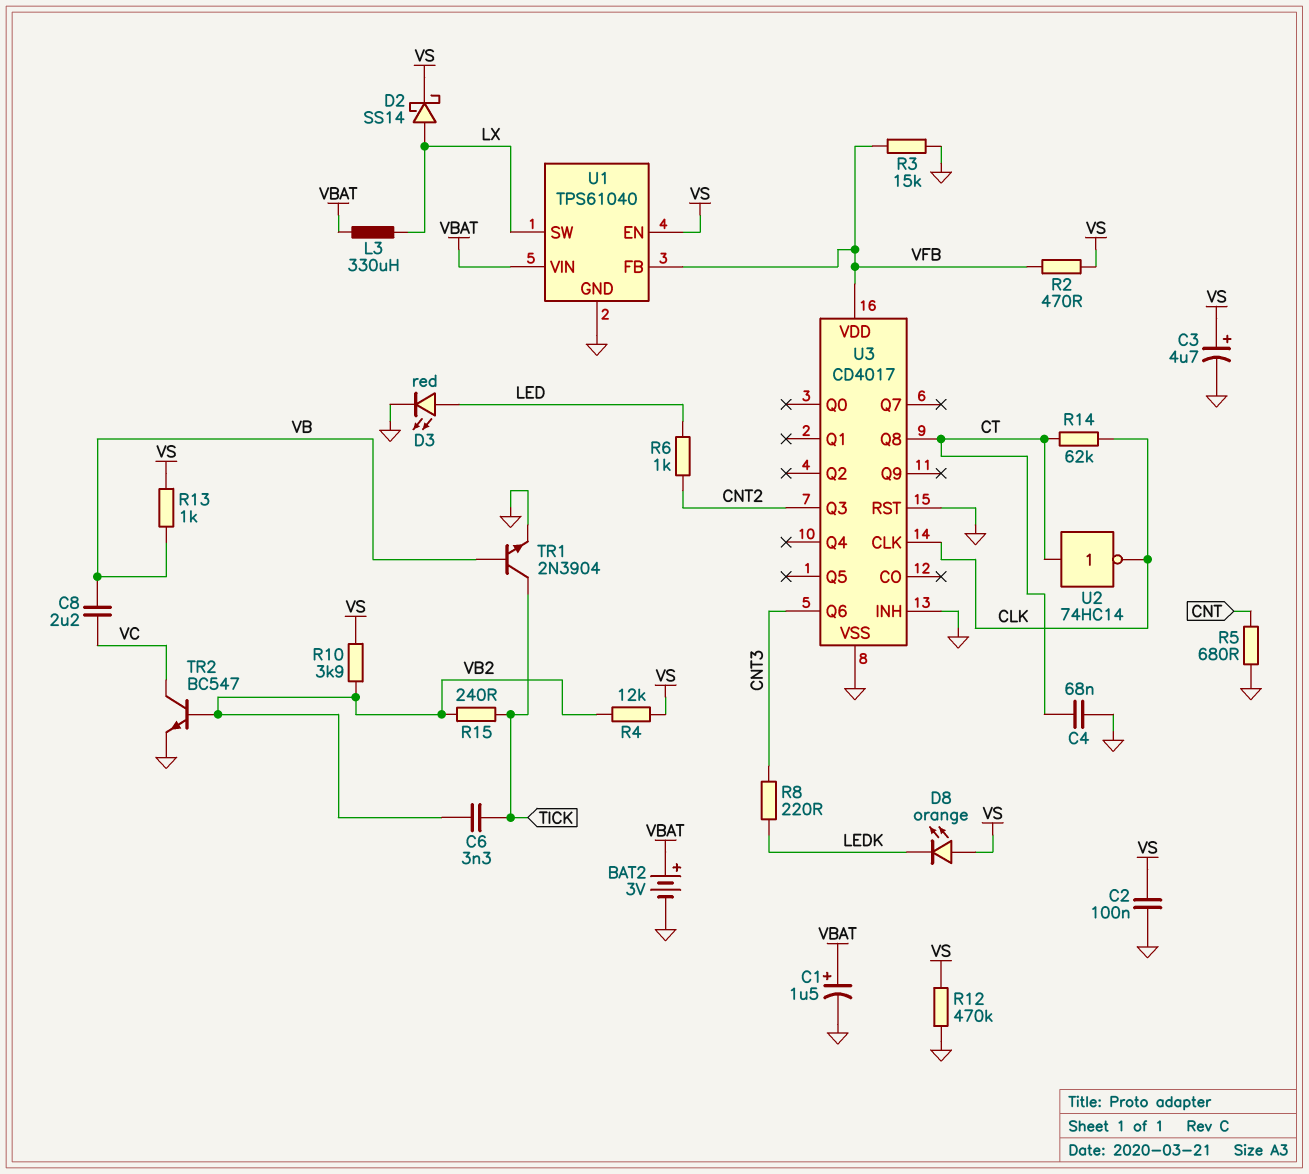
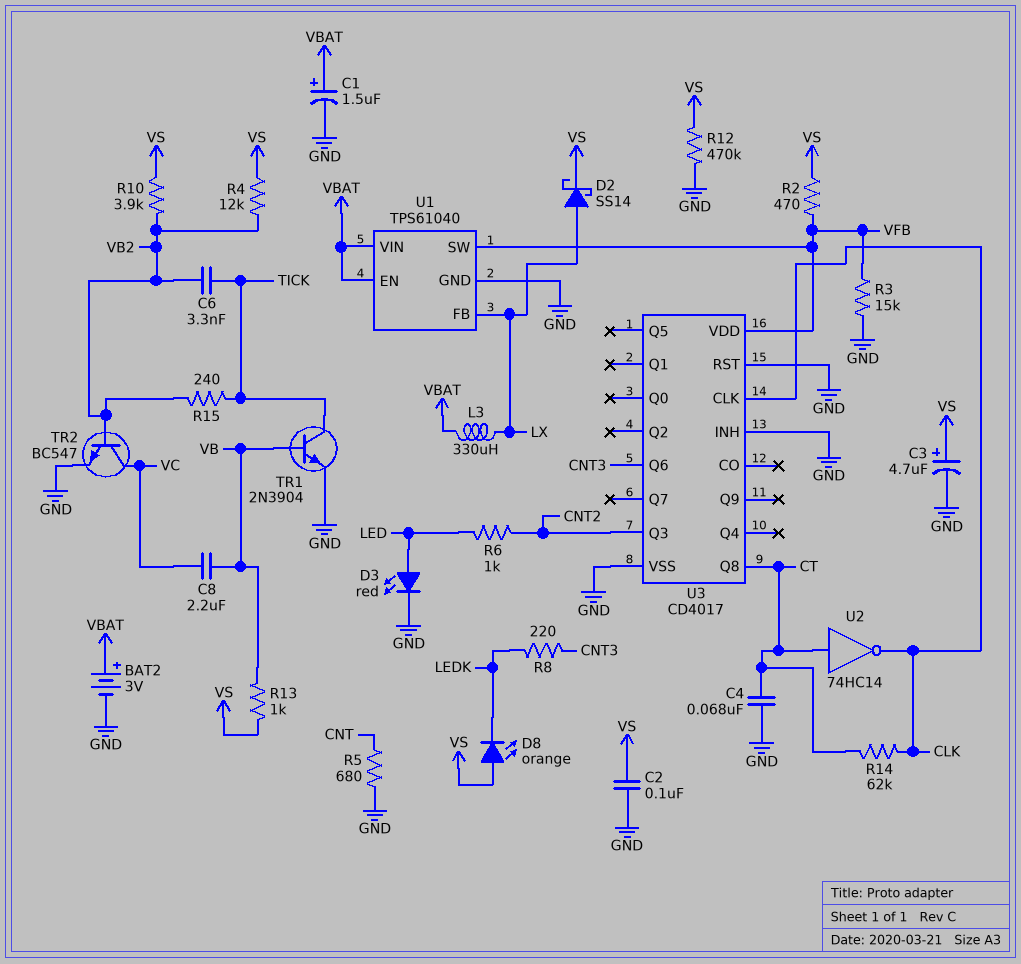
U1 pin EN: VS -> VBAT
U1 pin FB: VFB -> LX
U1 pin SW: LX -> VFB

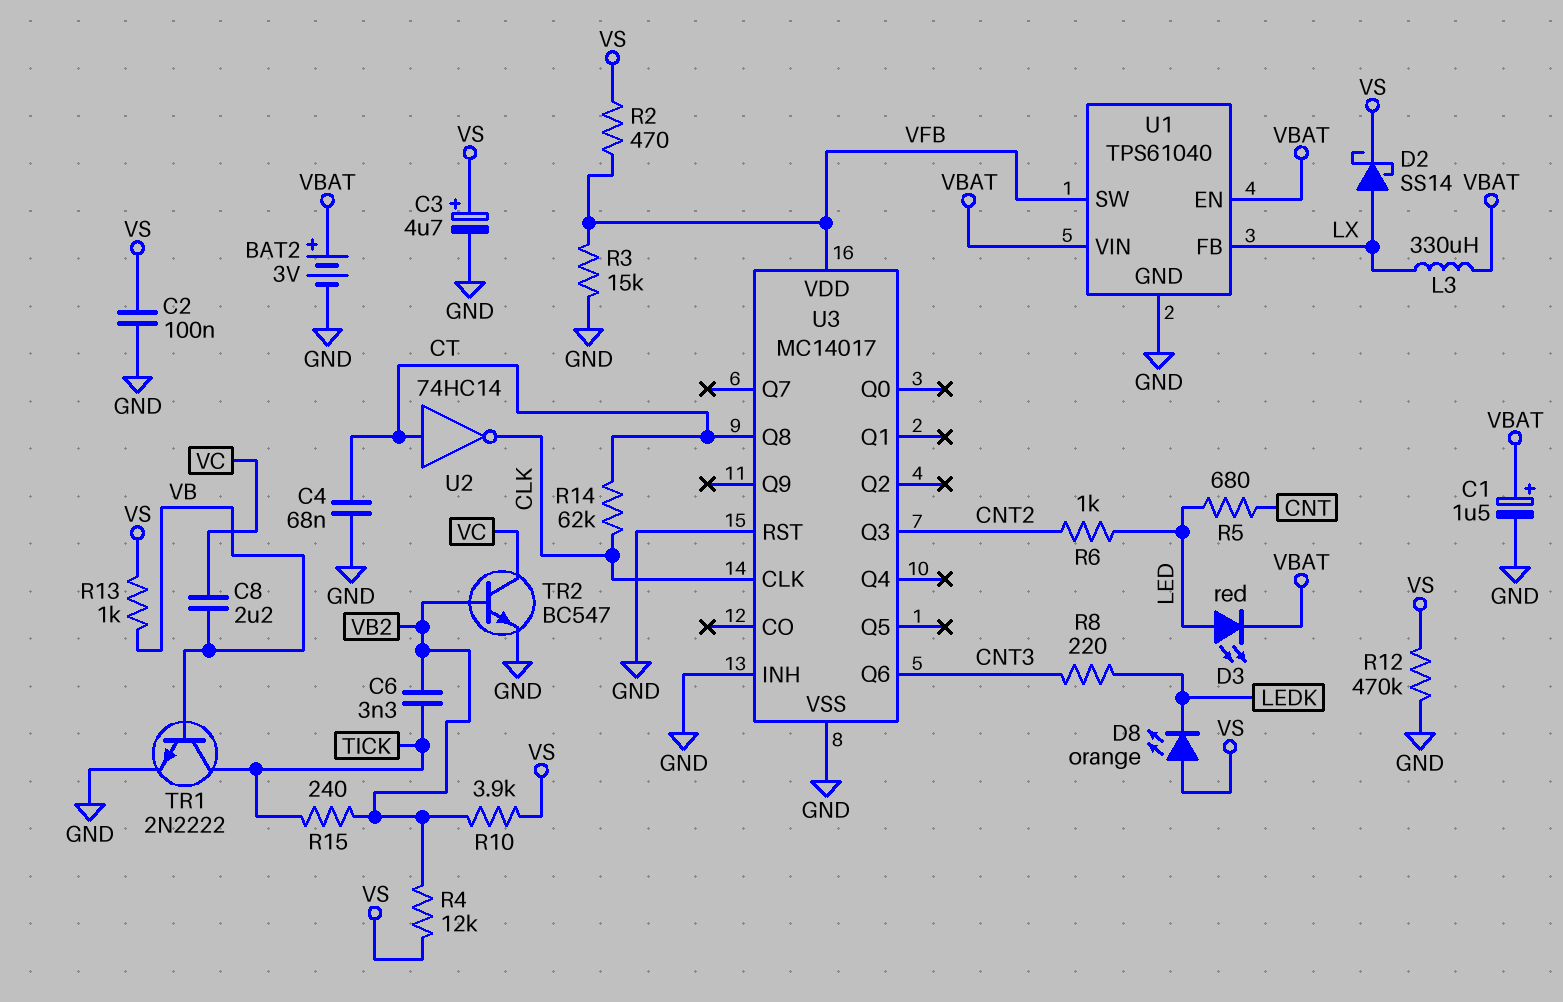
D3: LED red (A LED, K GND) -> LED red (A LED, K VBAT)
R5: 680 (CNT, GND) -> 680 (CNT, LED)
TR1: NPN 2N3904 (B VB, C TICK, E GND) -> NPN 2N2222 (B VB, C TICK, E GND)
U3: CD4017 -> MC14017

